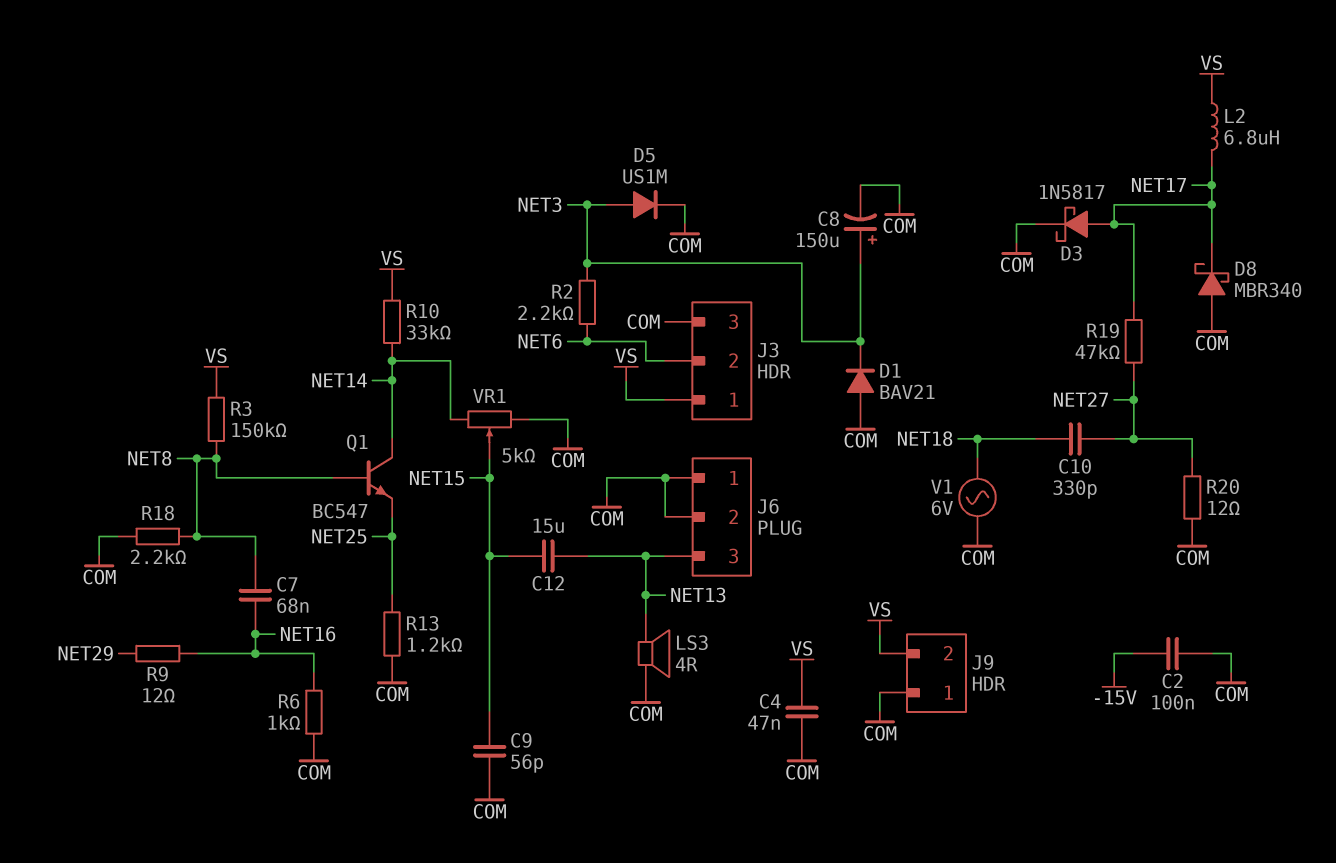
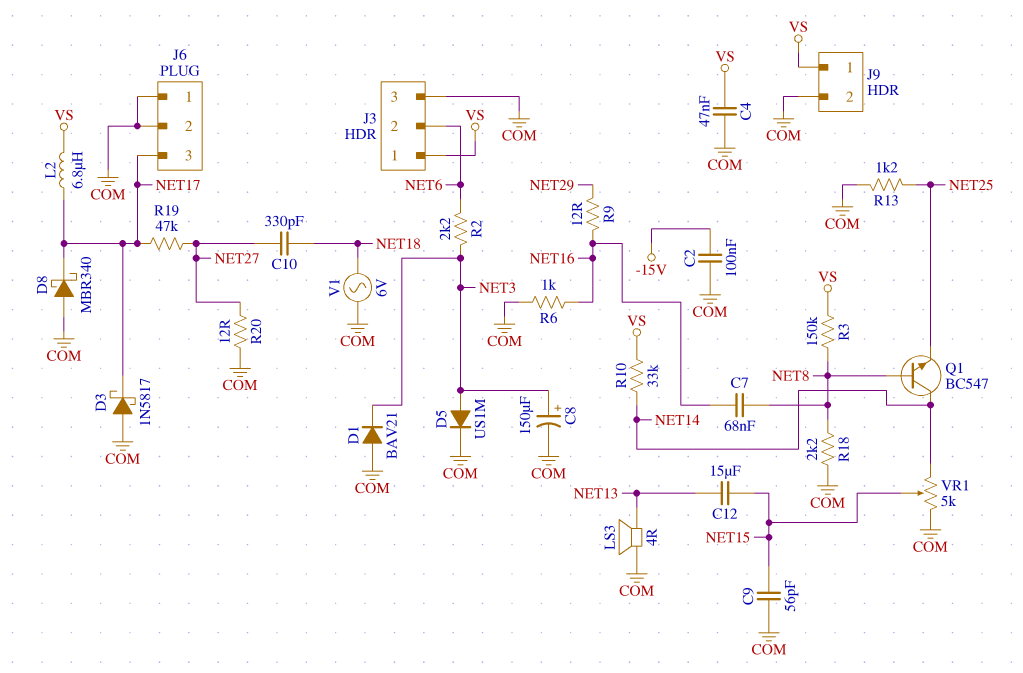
D3: schottky 1N5817 (A NET17, K COM) -> schottky 1N5817 (A COM, K NET17)
J6 pin 3: NET13 -> NET17
J9 pin 1: COM -> VS
J9 pin 2: VS -> COM

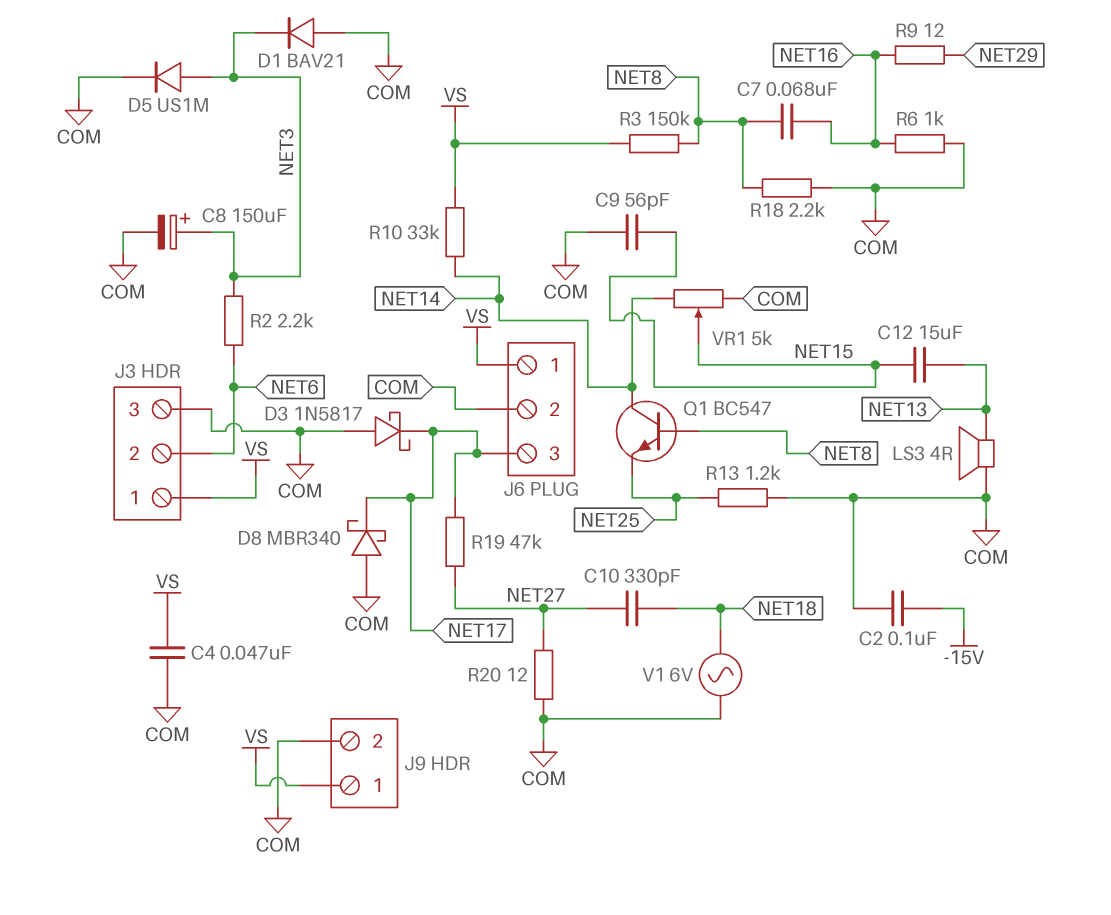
J6 pin 1: COM -> VS
L2: 6.8uH (NET17, VS) -> none

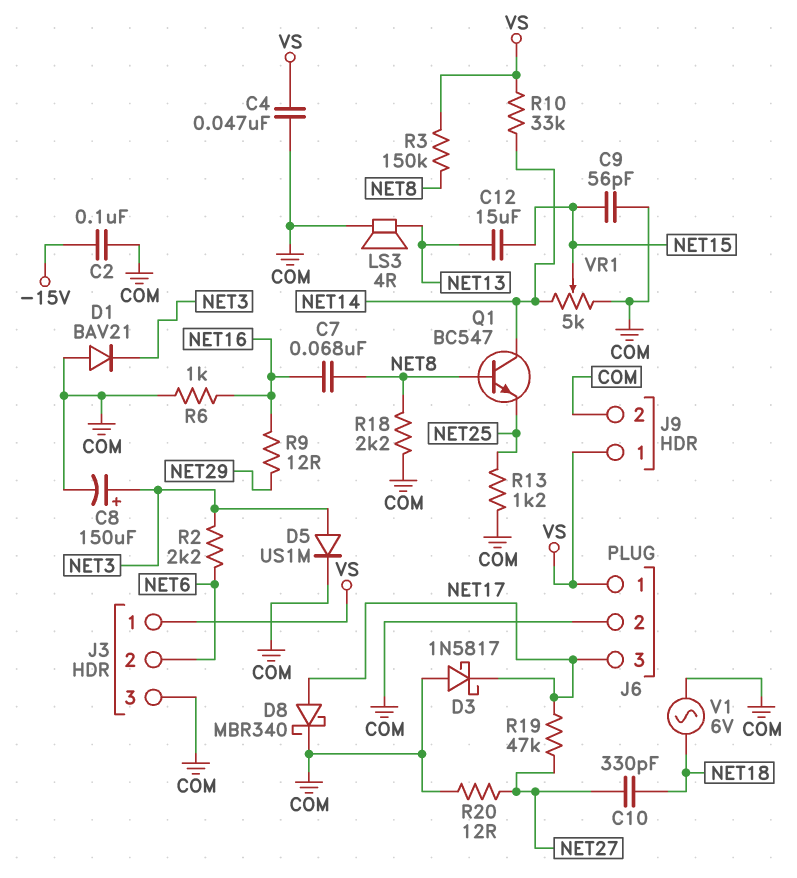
D8: schottky MBR340 (A COM, K NET17) -> schottky MBR340 (A NET17, K COM)

